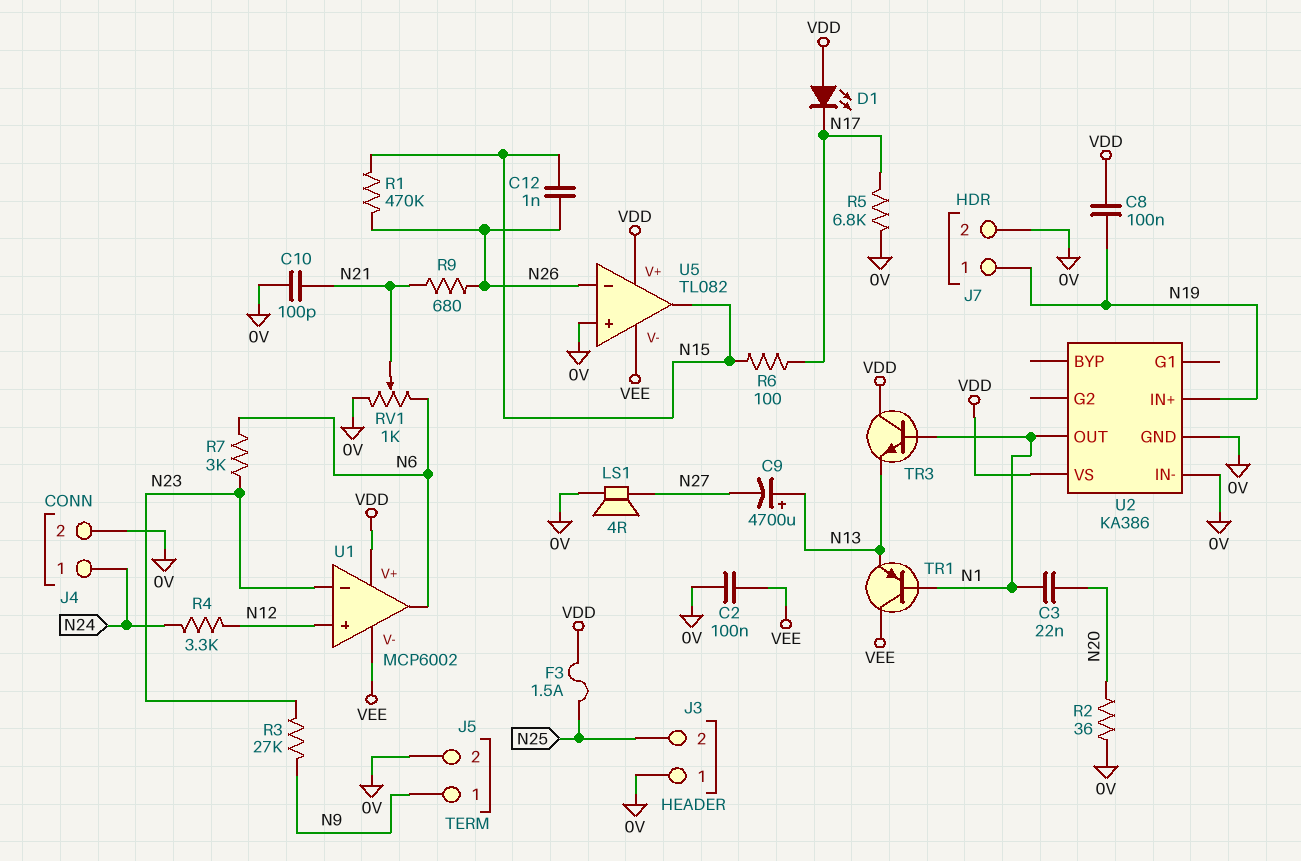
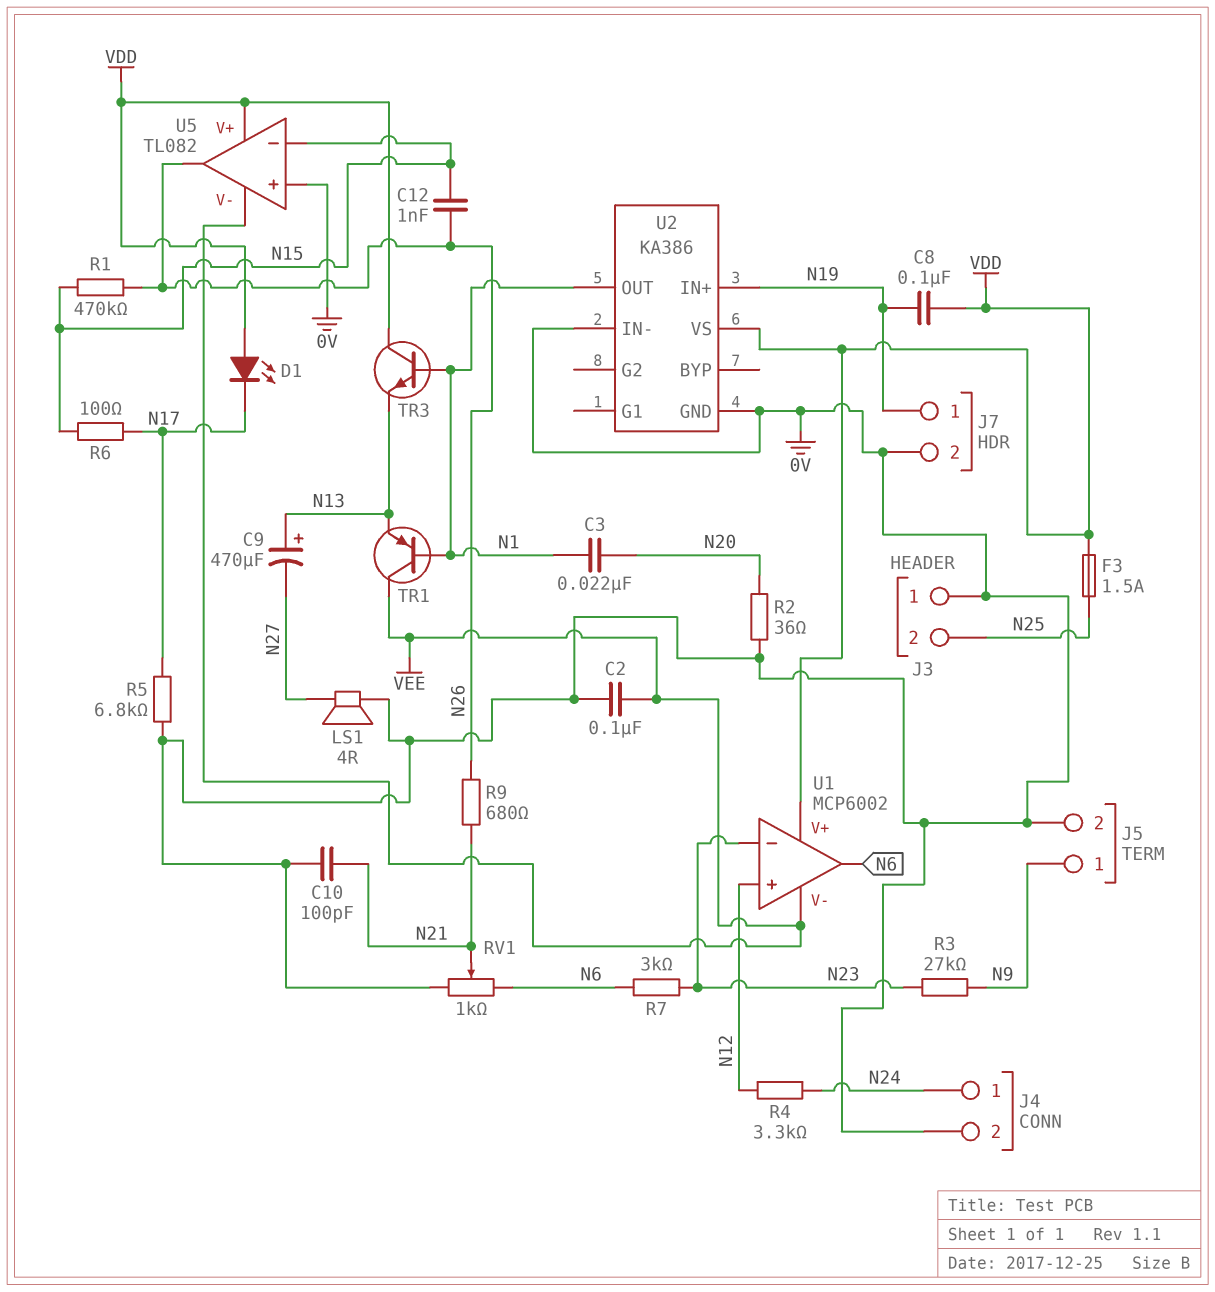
C9: 4700uF (plus N13, minus N27) -> 470uF (plus N13, minus N27)
U5 pin in-: N26 -> N15
U5 pin out: N15 -> N26

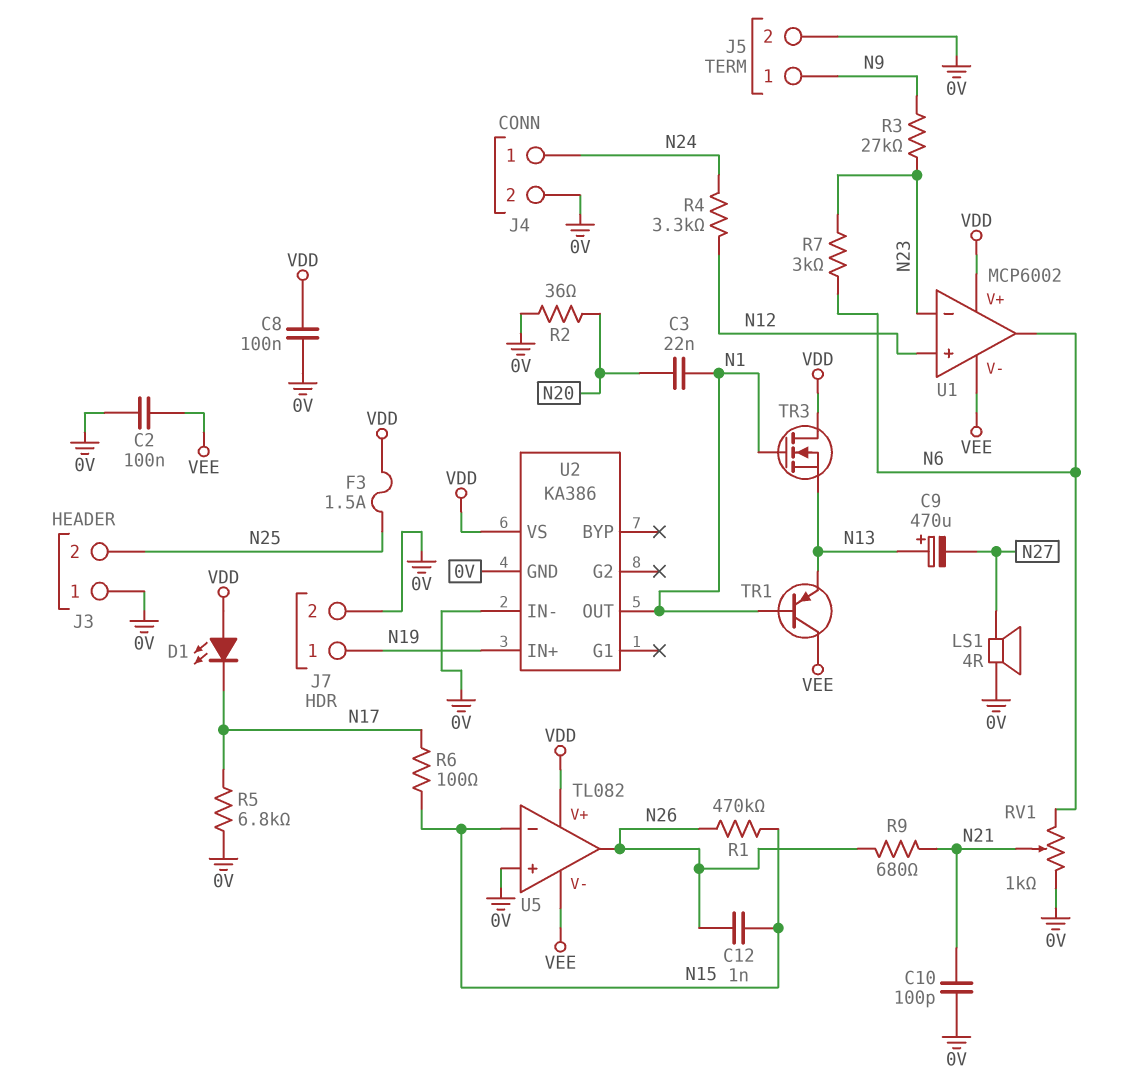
C8: 100nF (N19, VDD) -> 100nF (0V, VDD)
TR3: NPN (B N1, C VDD, E N13) -> NMOS (G N1, D VDD, S N13)

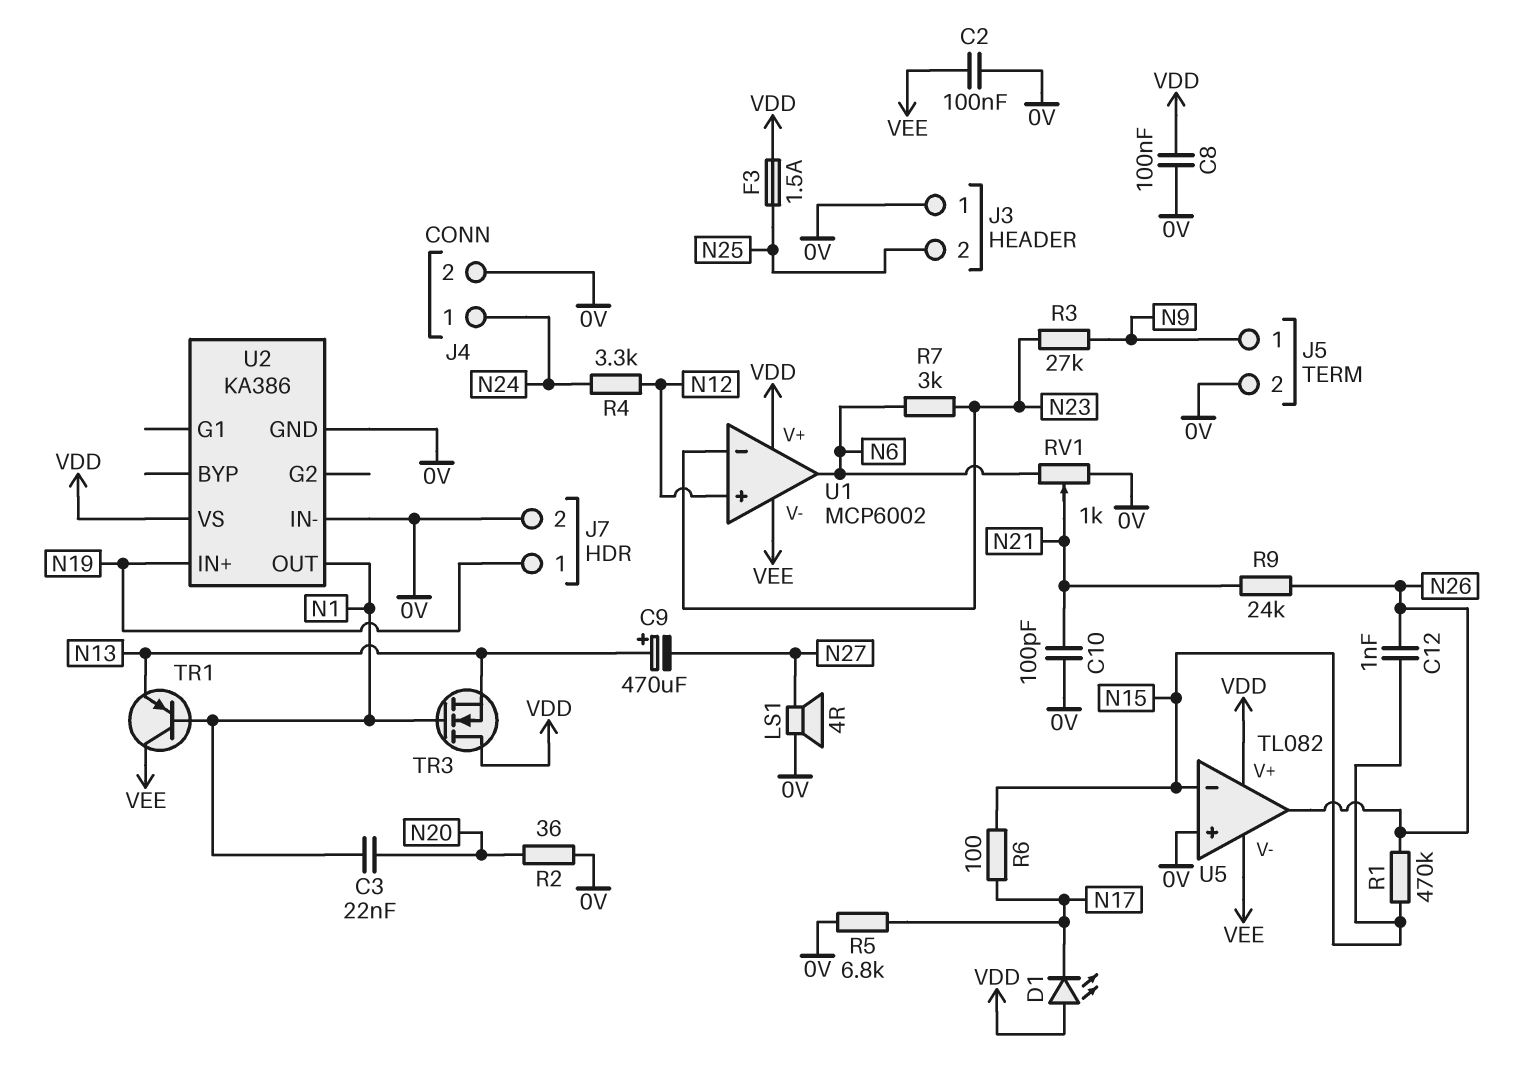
R9: 680 (N21, N26) -> 24k (N21, N26)

